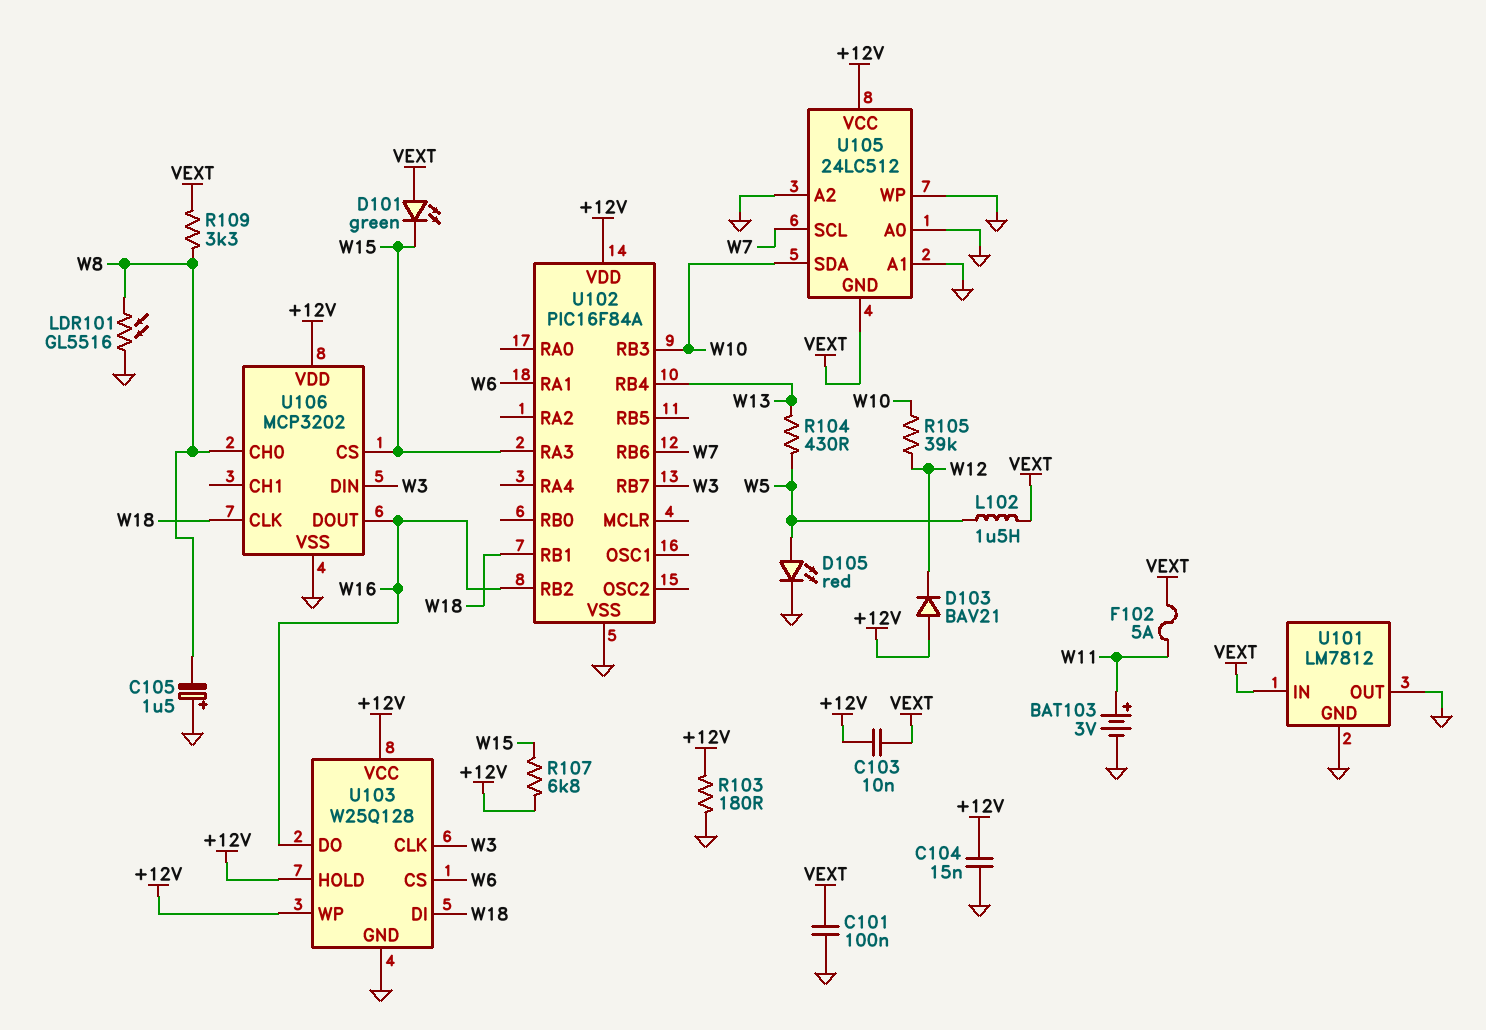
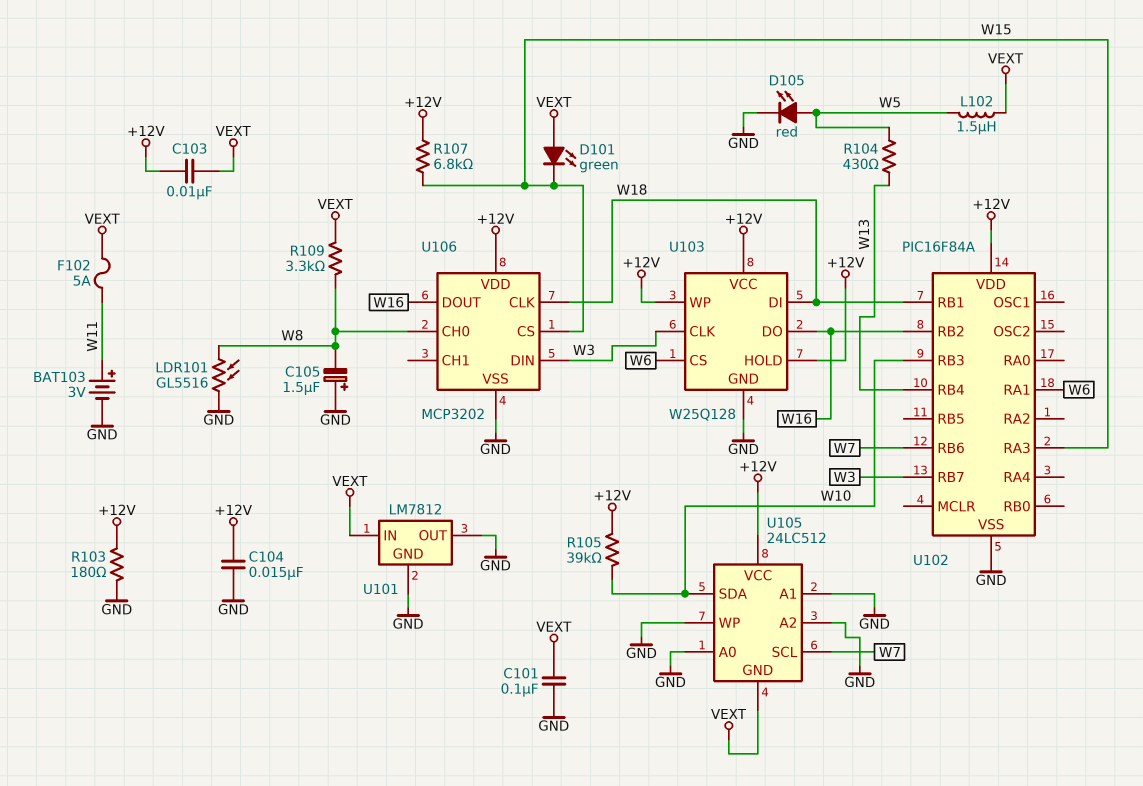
D103: diode BAV21 (A +12V, K W12) -> none
R105: 39k (W10, W12) -> 39k (+12V, W10)

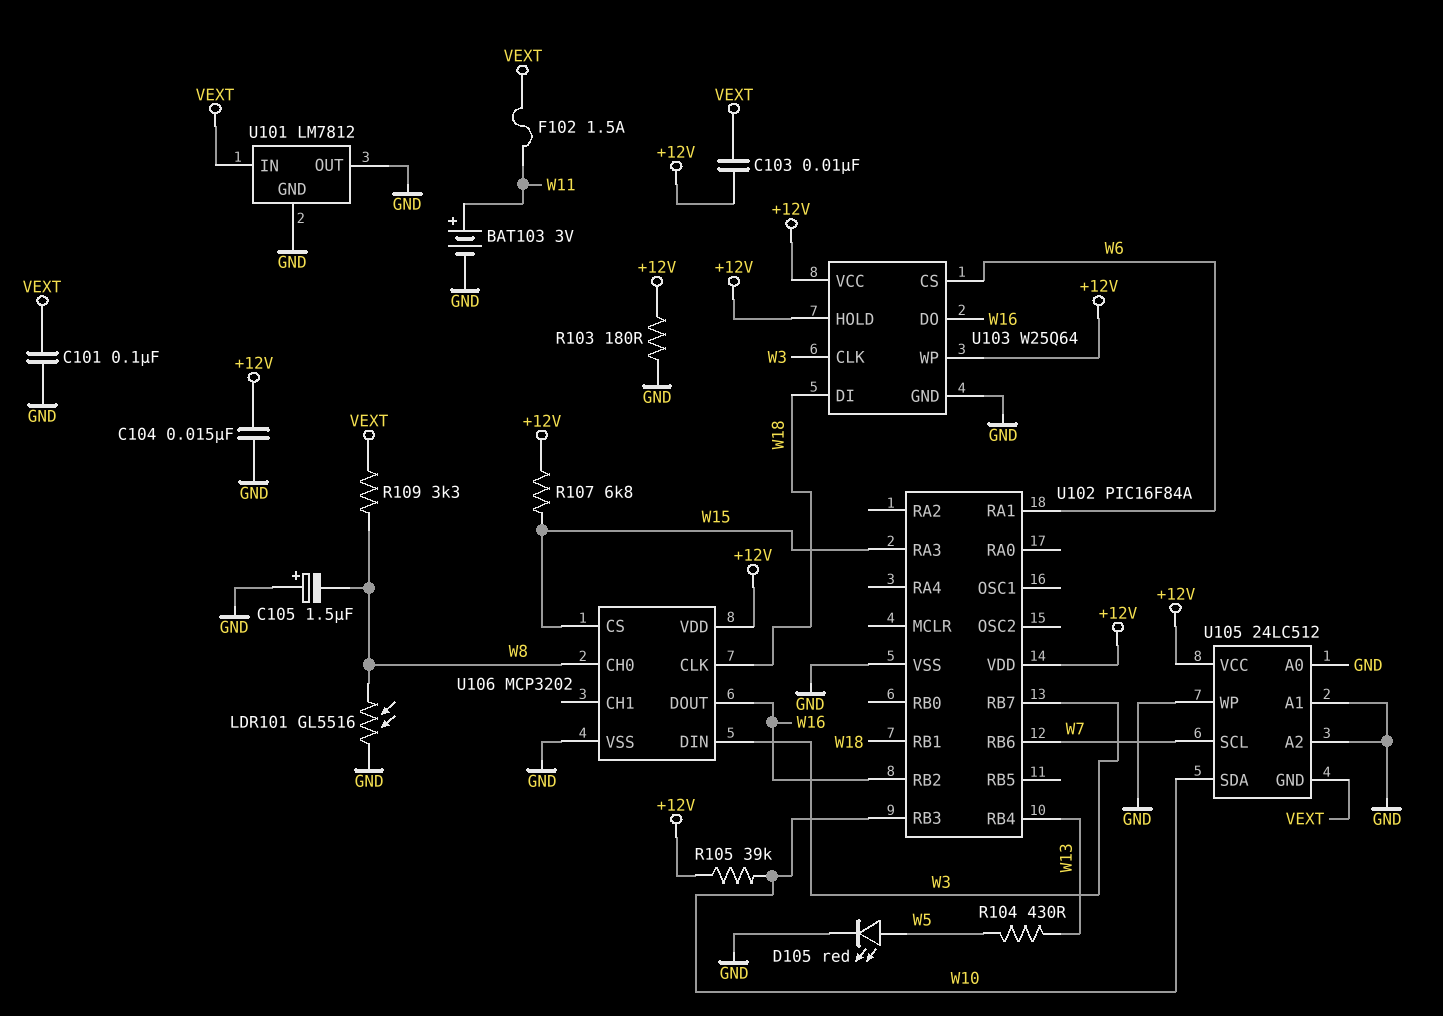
D101: LED green (A VEXT, K W15) -> none
F102: 5A (VEXT, W11) -> 1.5A (VEXT, W11)
L102: 1.5uH (VEXT, W5) -> none
U103: W25Q128 -> W25Q64

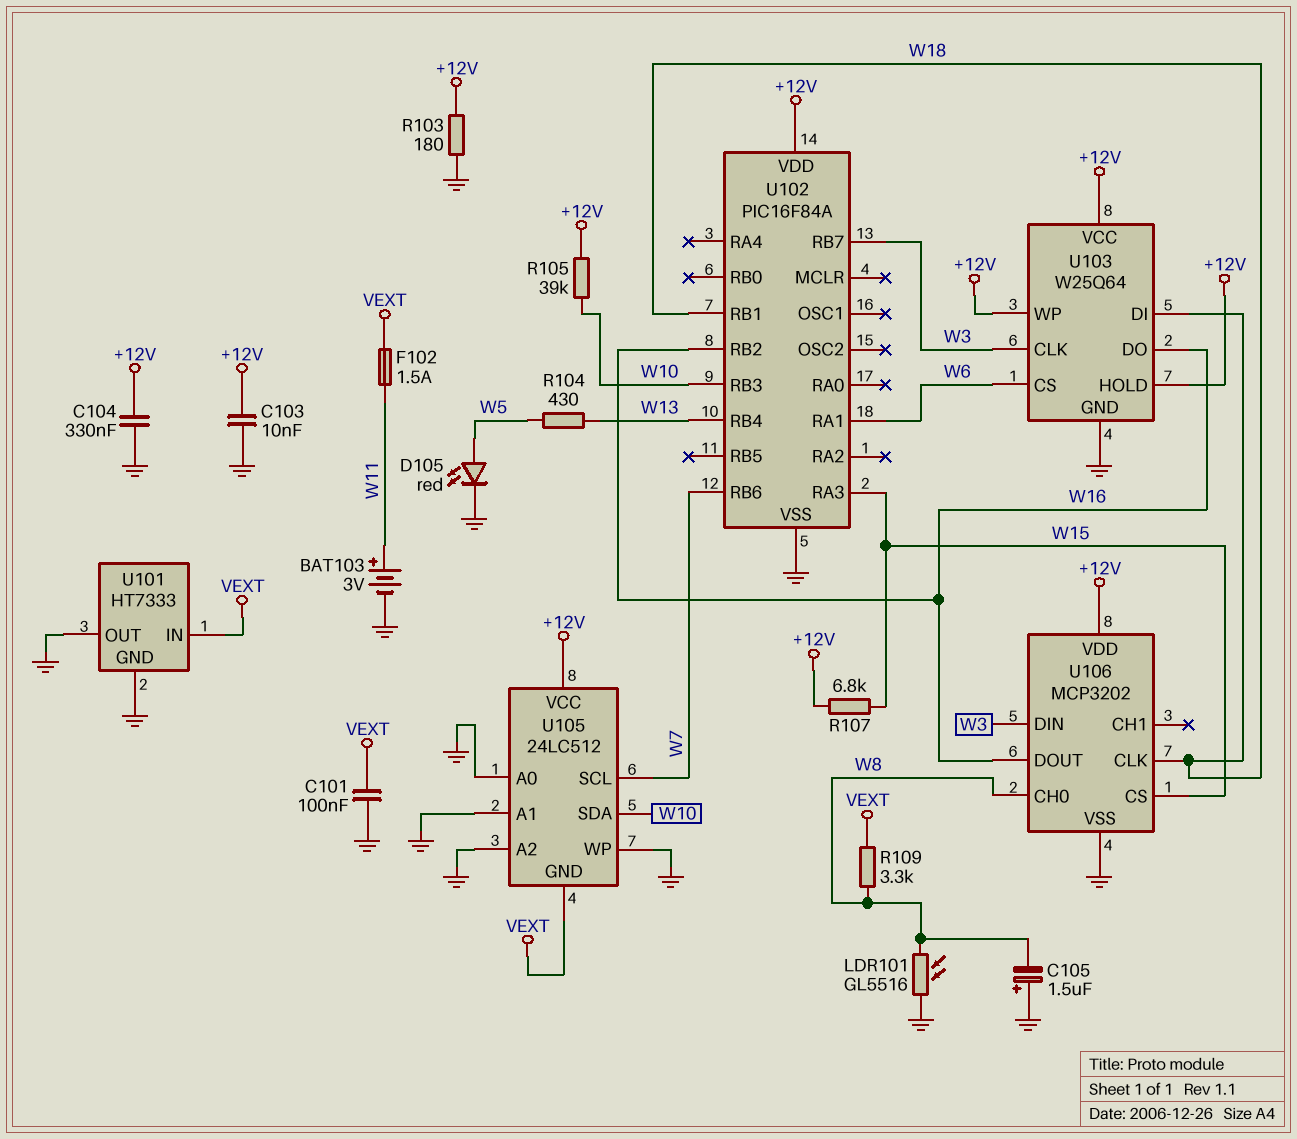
C103: 10nF (+12V, VEXT) -> 10nF (+12V, GND)
C104: 15nF (+12V, GND) -> 330nF (+12V, GND)
U101: LM7812 -> HT7333

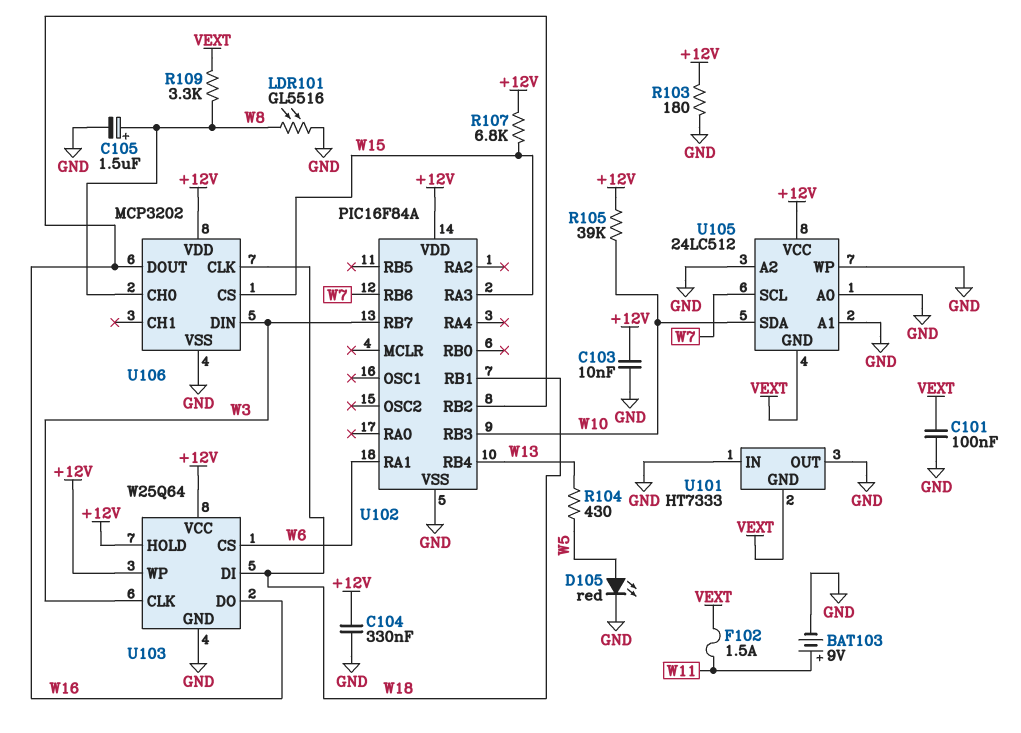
BAT103: 3V (plus W11, minus GND) -> 9V (plus W11, minus GND)
C105: 1.5uF (plus GND, minus W8) -> 1.5uF (plus W8, minus GND)
U101 pin GND: GND -> VEXT
U101 pin IN: VEXT -> GND

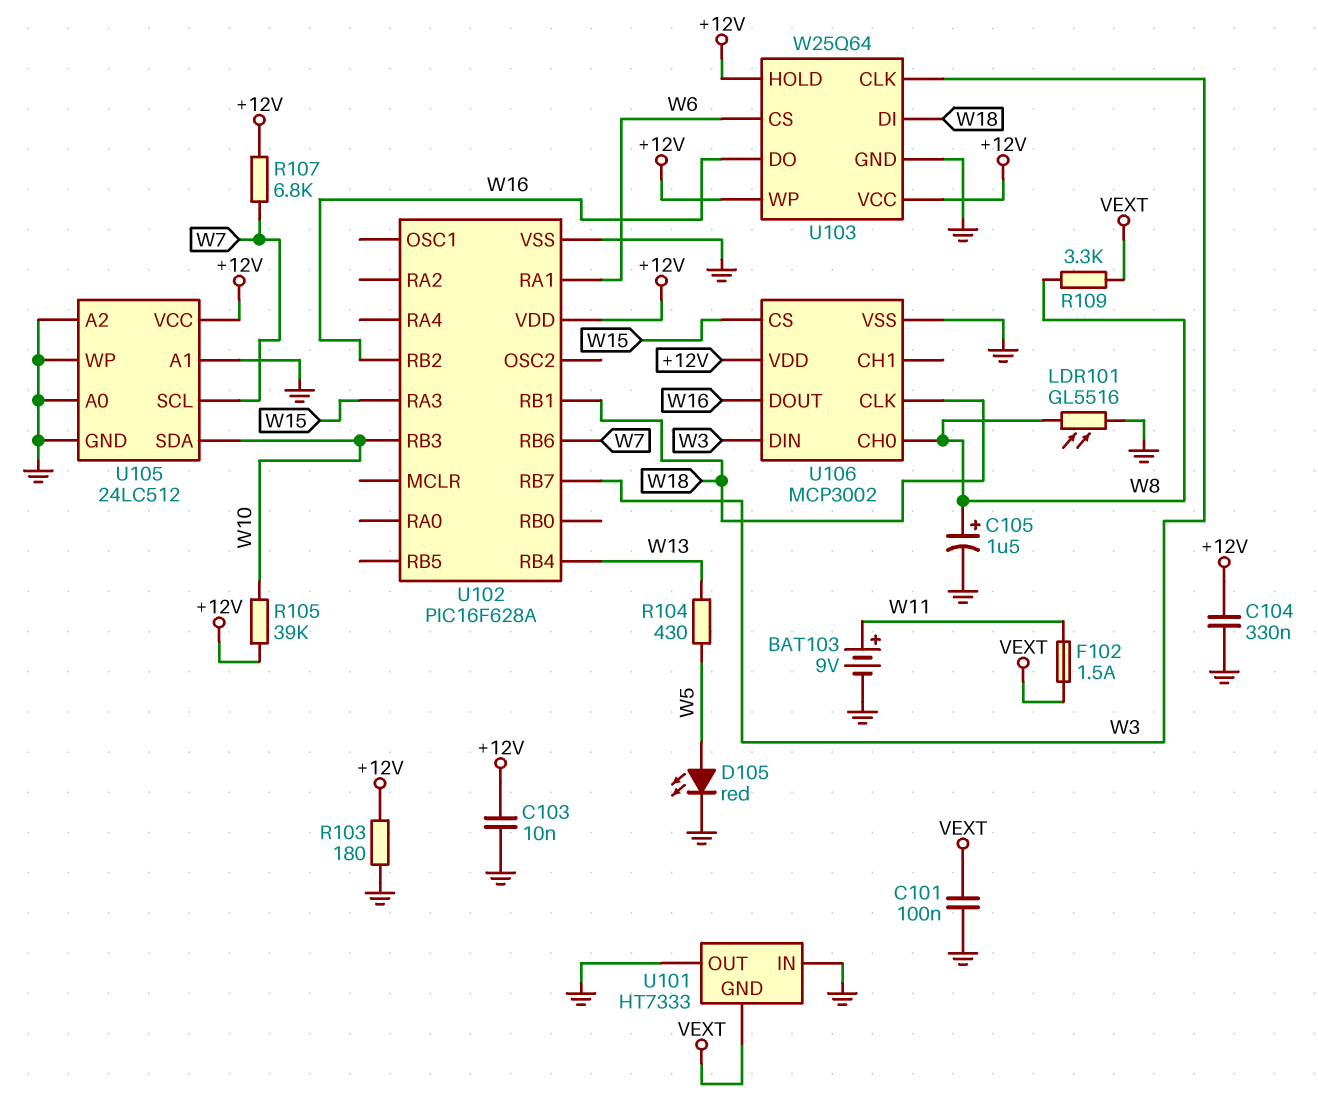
R107: 6.8k (+12V, W15) -> 6.8k (+12V, W7)
U102: PIC16F84A -> PIC16F628A
U105 pin GND: VEXT -> GND
U106: MCP3202 -> MCP3002

